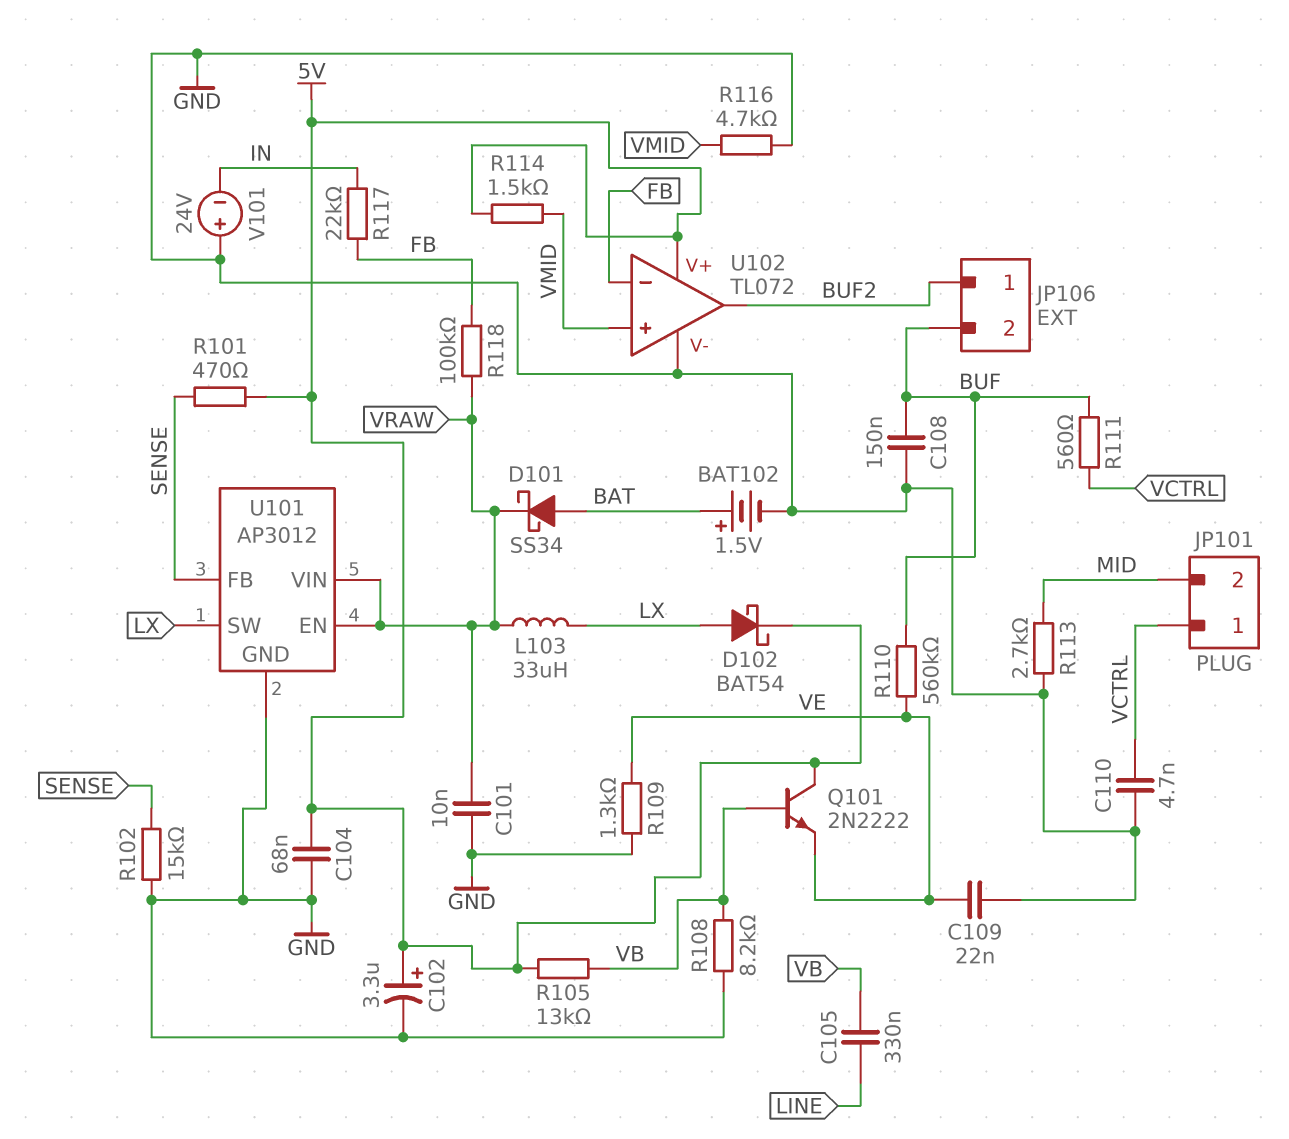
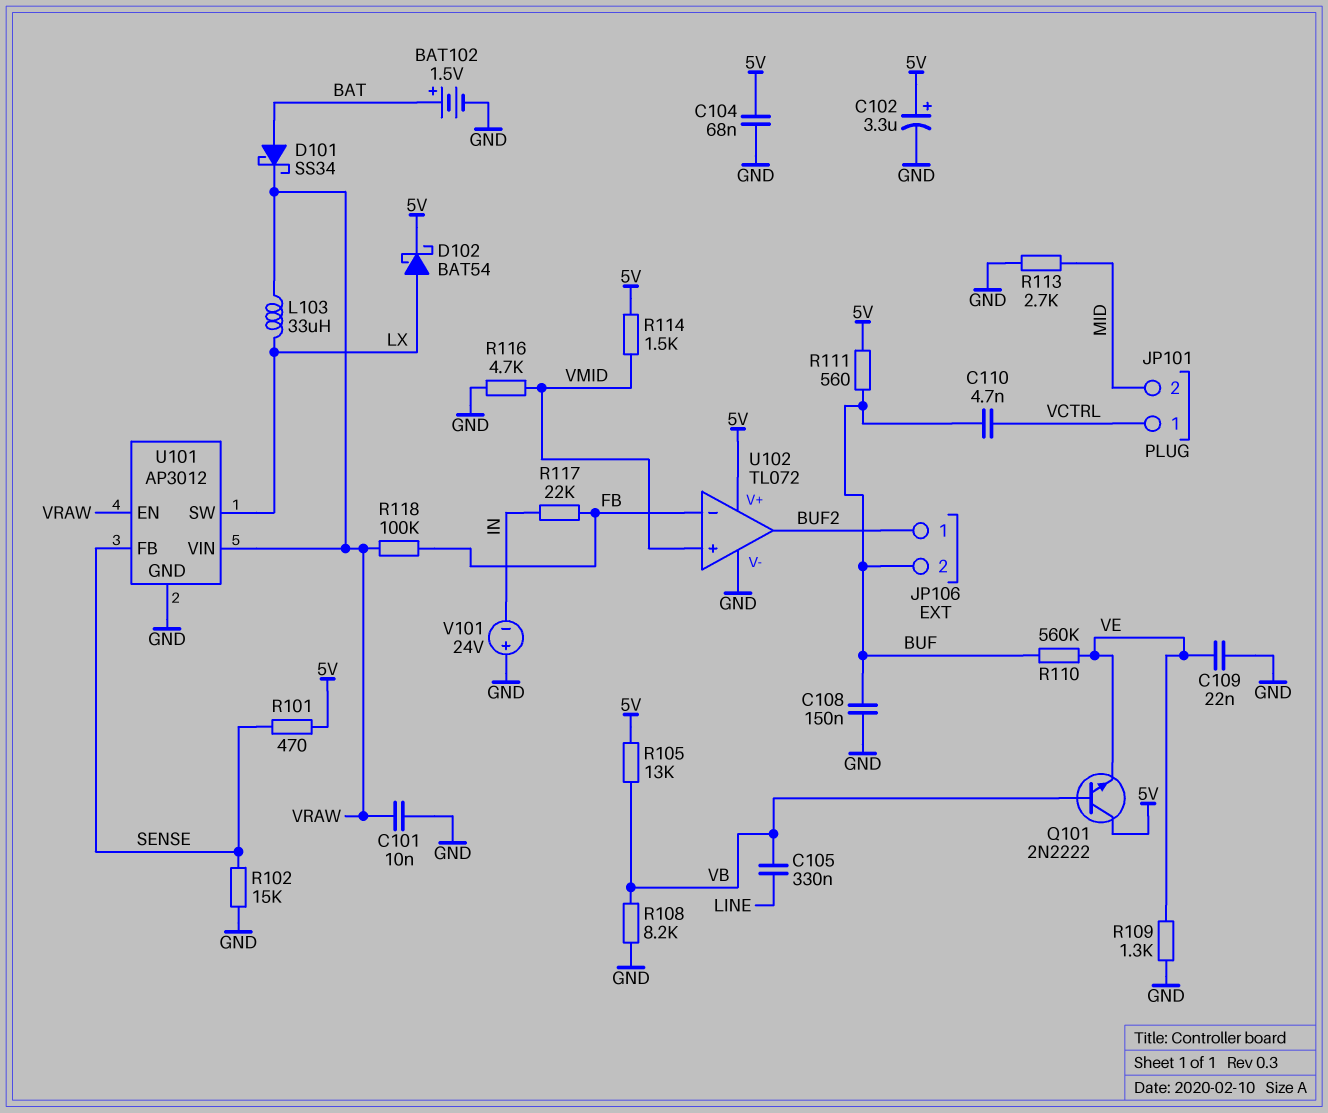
C110: 4.7nF (GND, VCTRL) -> 4.7nF (BUF, VCTRL)
R111: 560 (BUF, VCTRL) -> 560 (5V, BUF)

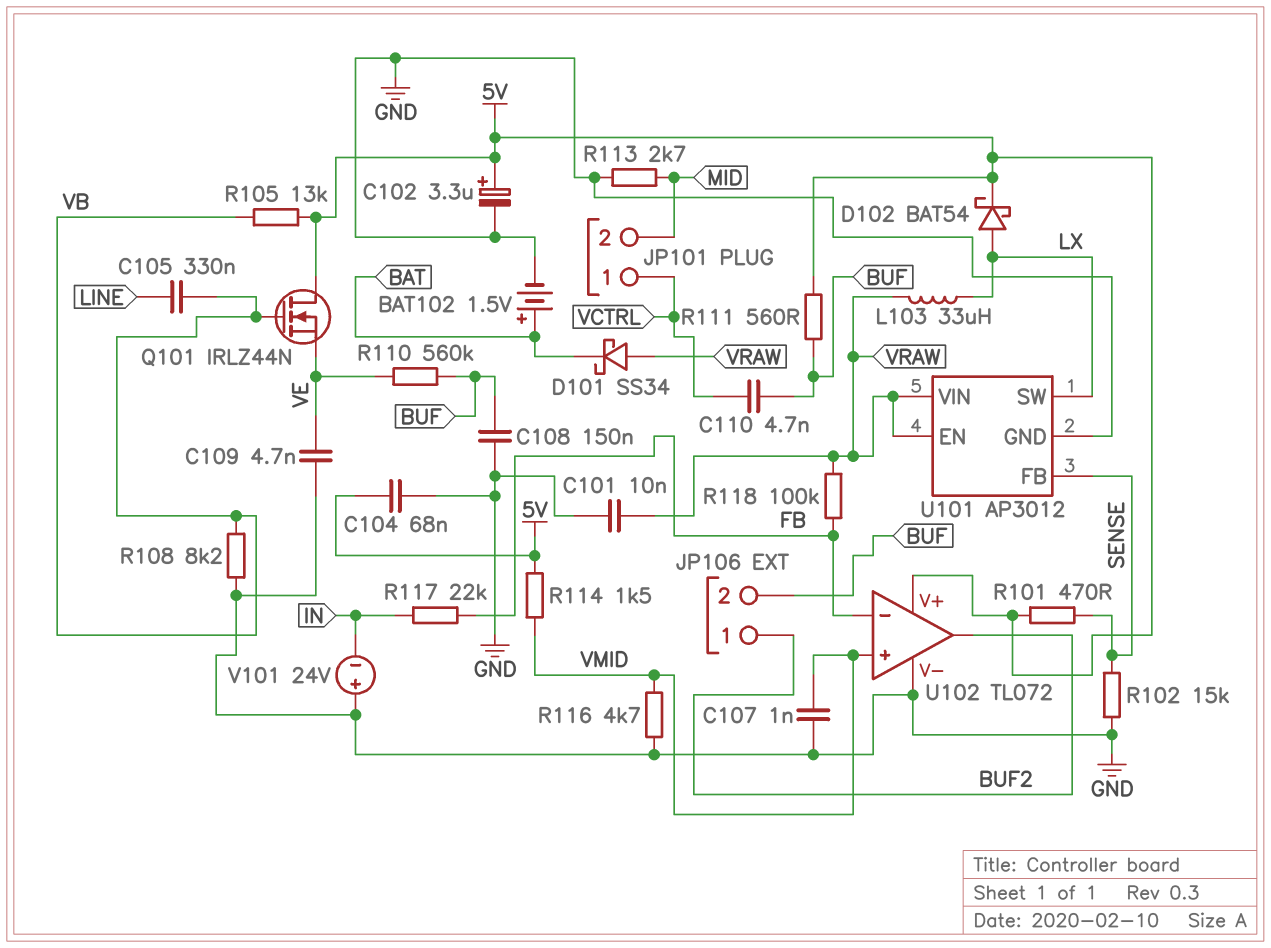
C107: none -> 1nF (GND, VMID)
C109: 22nF (GND, VE) -> 4.7nF (GND, VE)
D101: schottky SS34 (A BAT, K VRAW) -> schottky SS34 (A VRAW, K BAT)
Q101: NPN 2N2222 (B VB, C 5V, E VE) -> NMOS IRLZ44N (G VB, D 5V, S VE)
R109: 1.3k (GND, VE) -> none

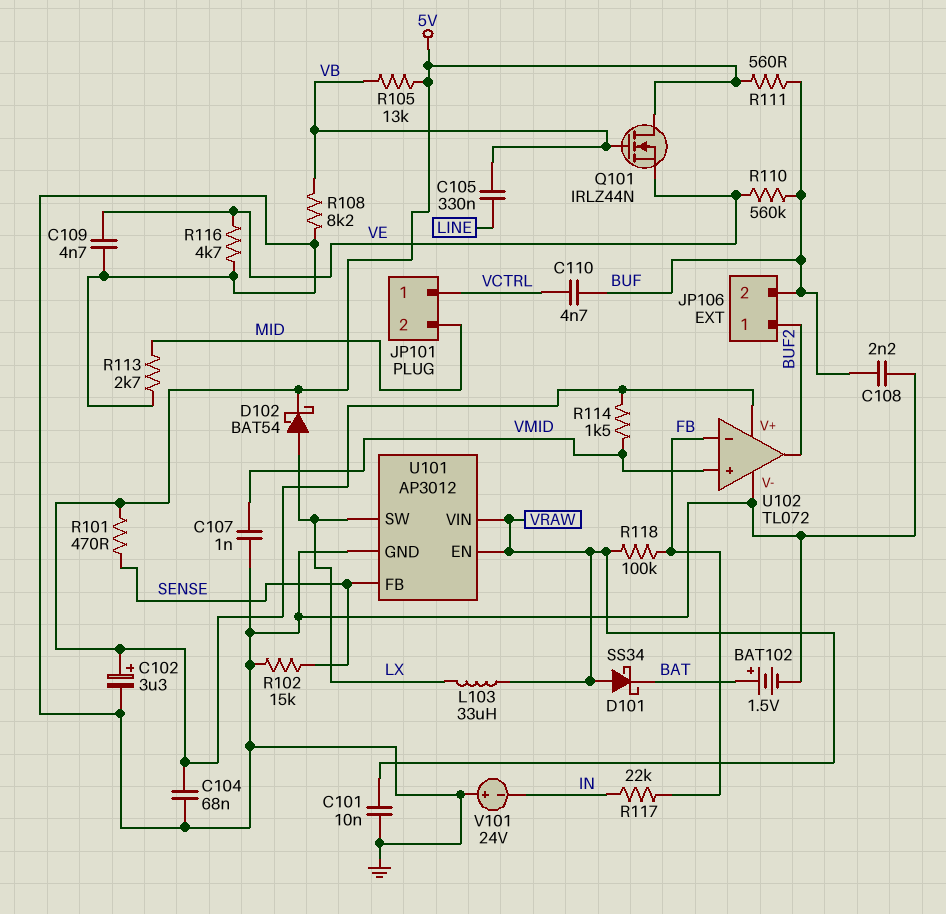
C108: 150nF (BUF, GND) -> 2.2nF (BUF, GND)
R116: 4.7k (GND, VMID) -> 4.7k (GND, VE)

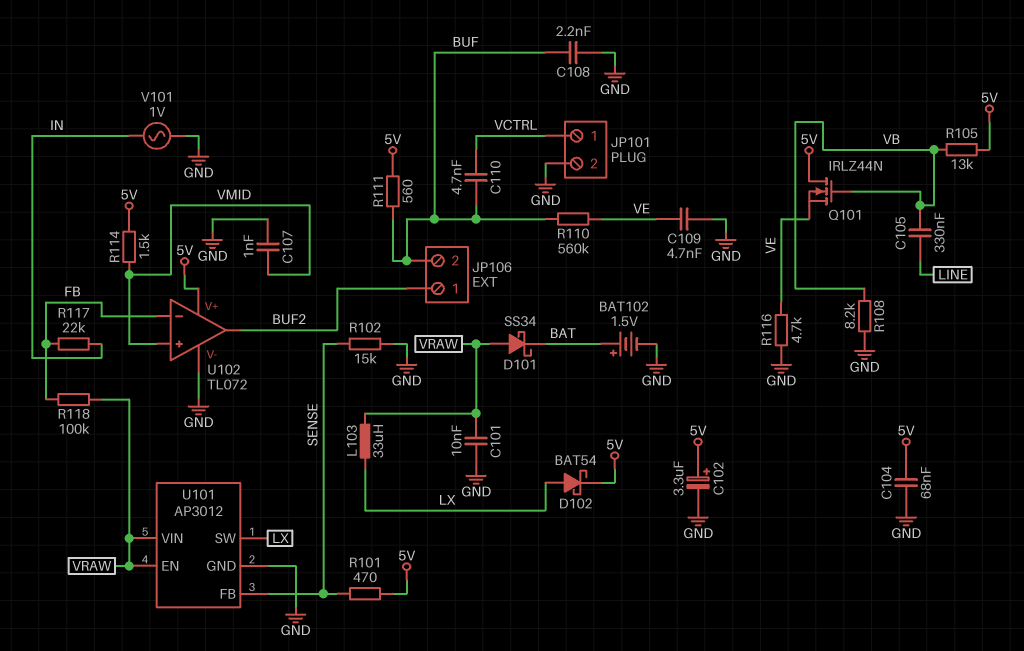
JP101 pin 2: MID -> GND
R113: 2.7k (GND, MID) -> none
V101: 24V (plus GND, minus IN) -> AC 1V (GND, IN)

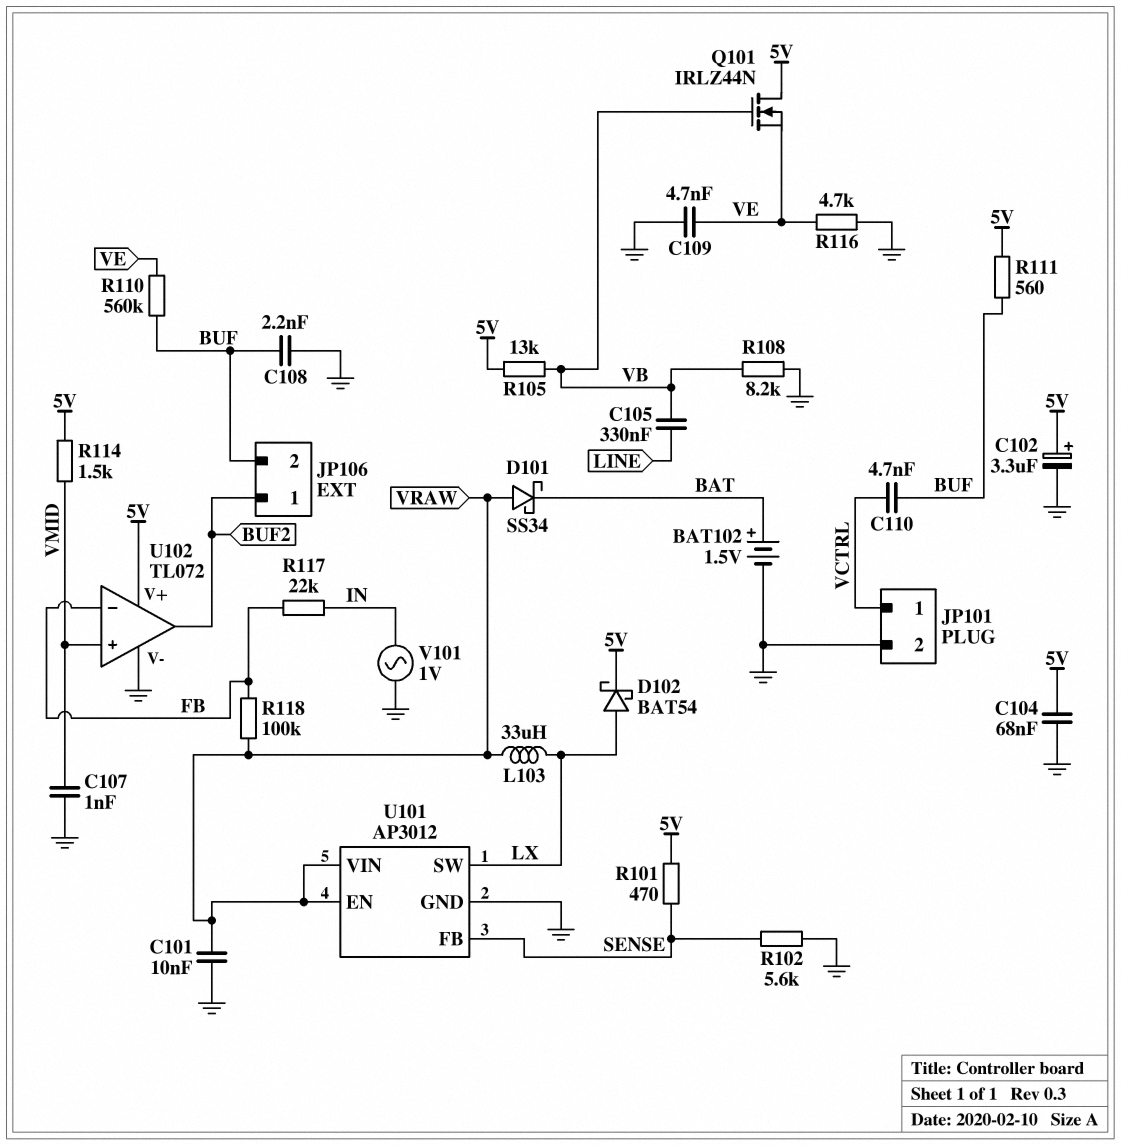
R102: 15k (GND, SENSE) -> 5.6k (GND, SENSE)

